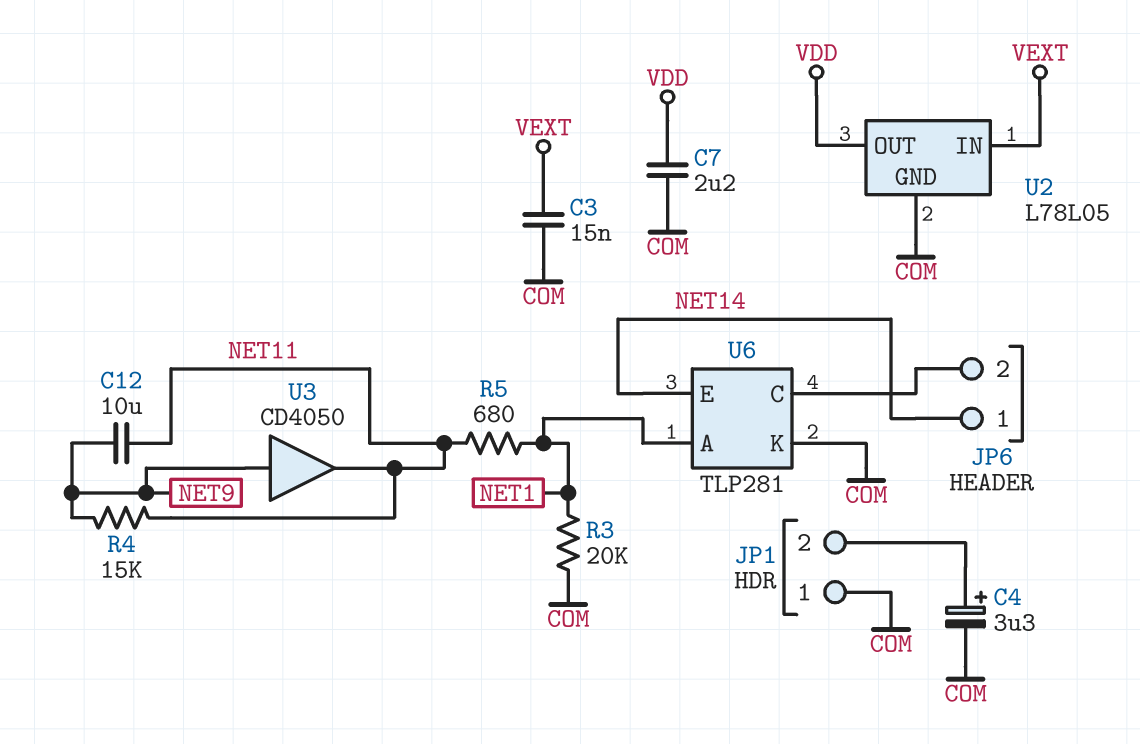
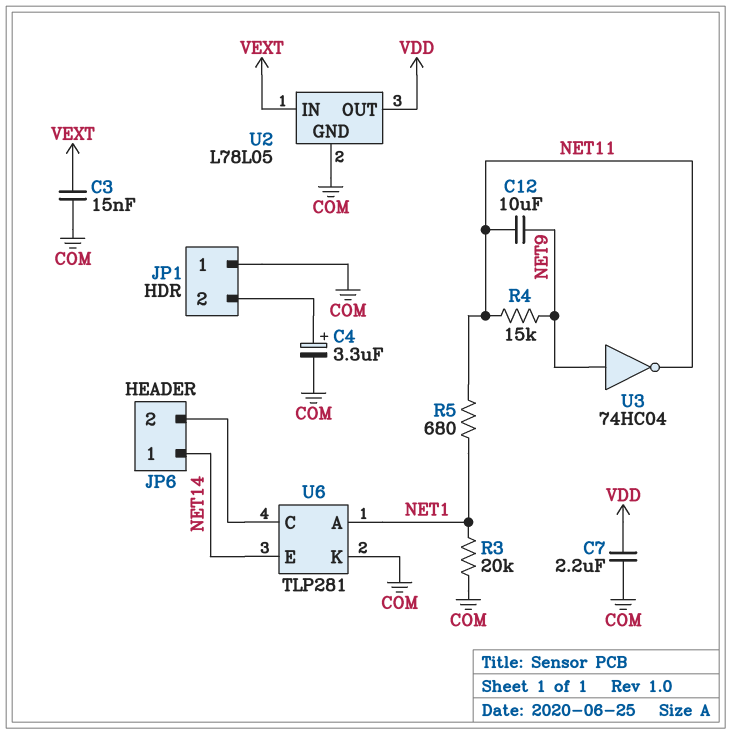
U3: buffer CD4050 (in NET9, out NET11) -> NOT 74HC04 (in NET9, out NET11)

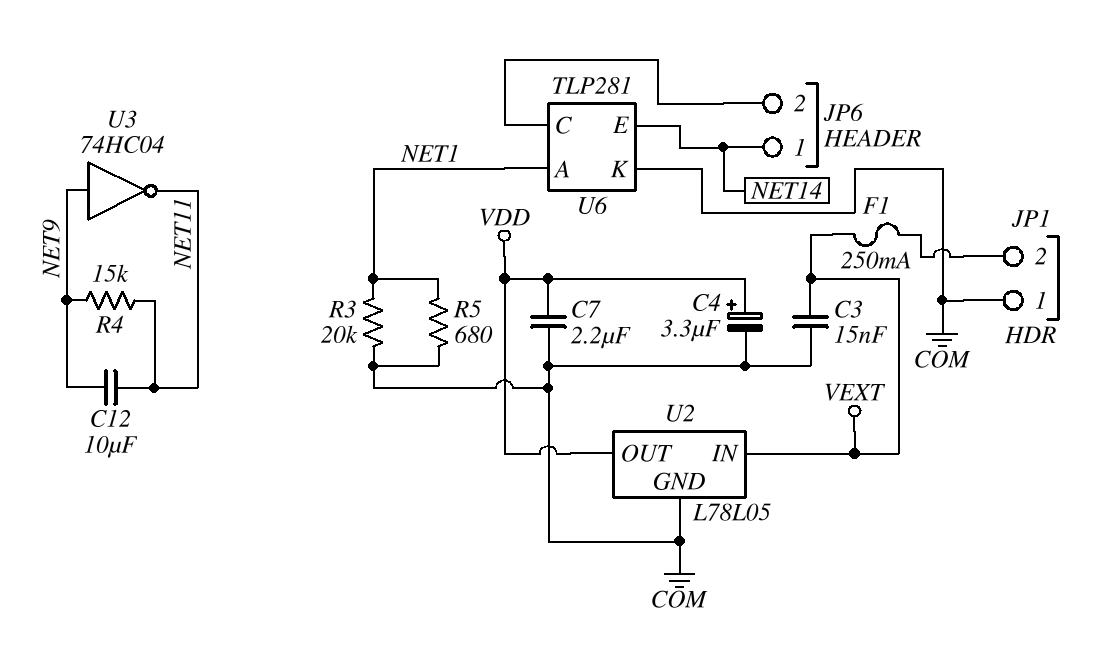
C4: 3.3uF (plus JP1/2, minus COM) -> 3.3uF (plus VDD, minus COM)
F1: none -> 250mA (JP1/2, VEXT)
R5: 680 (NET1, NET11) -> 680 (COM, NET1)

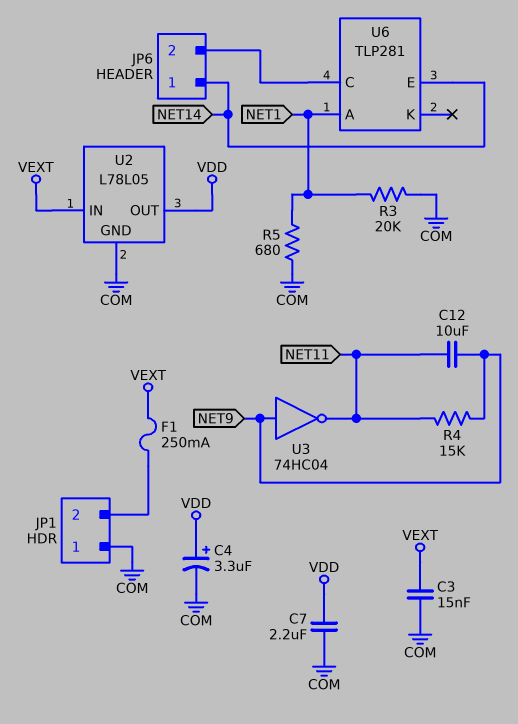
U6 pin K: COM -> none

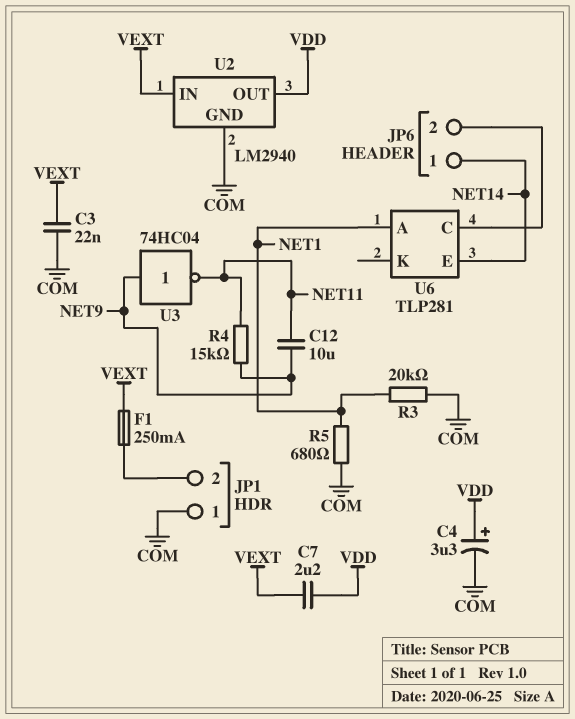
C3: 15nF (COM, VEXT) -> 22nF (COM, VEXT)
C7: 2.2uF (COM, VDD) -> 2.2uF (VDD, VEXT)
U2: L78L05 -> LM2940

